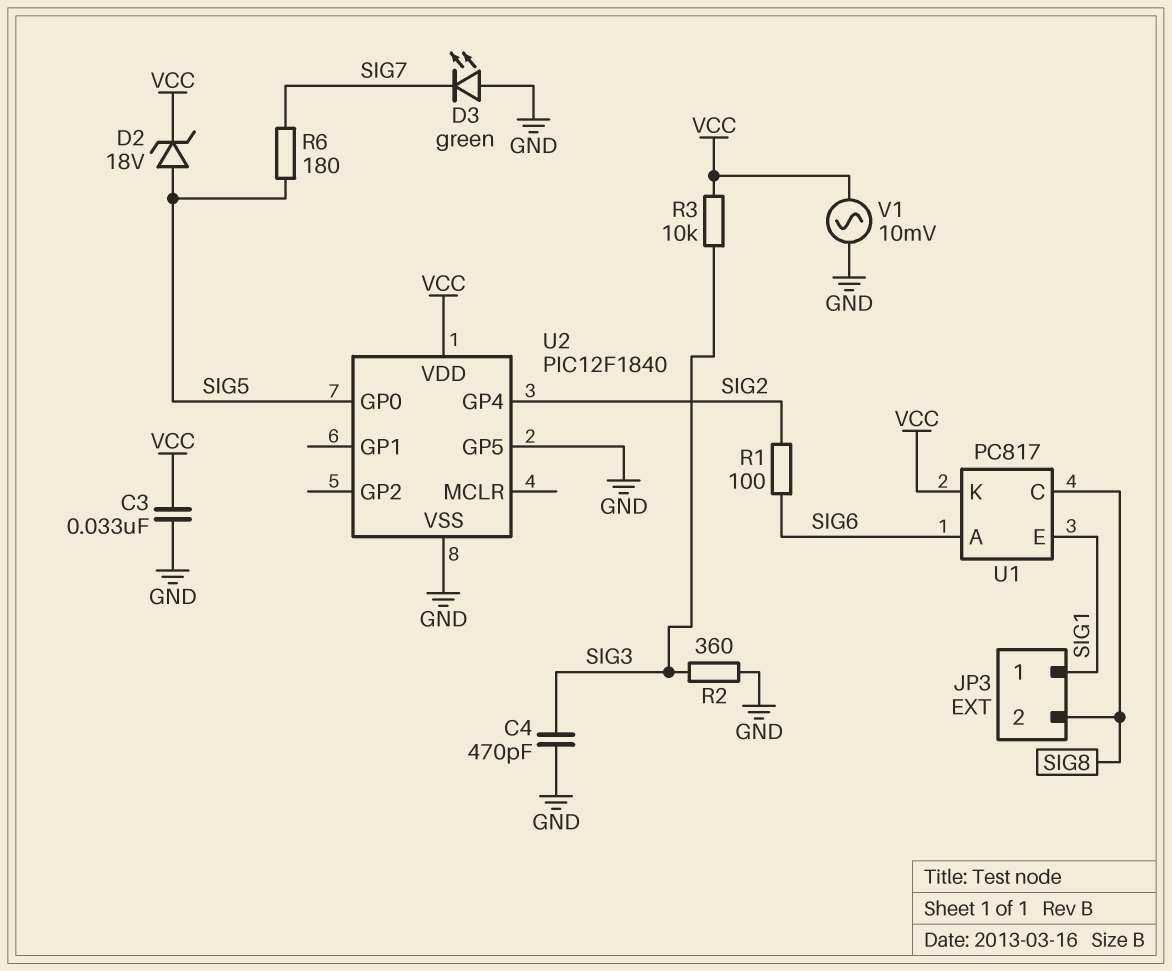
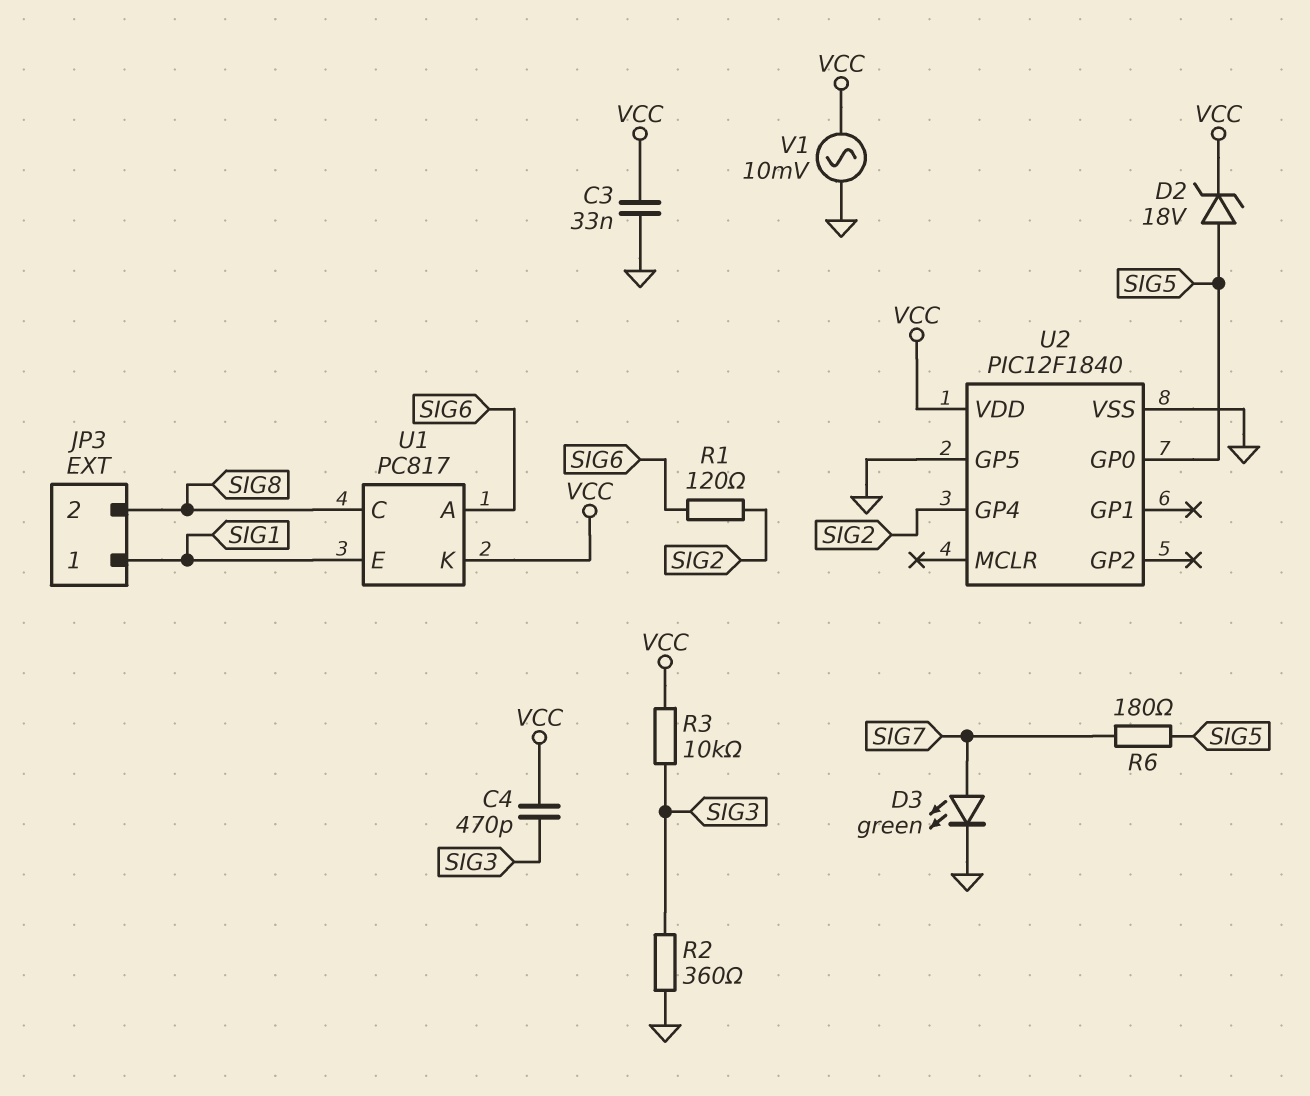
C4: 470pF (GND, SIG3) -> 470pF (SIG3, VCC)
D3: LED green (A GND, K SIG7) -> LED green (A SIG7, K GND)
R1: 100 (SIG2, SIG6) -> 120 (SIG2, SIG6)

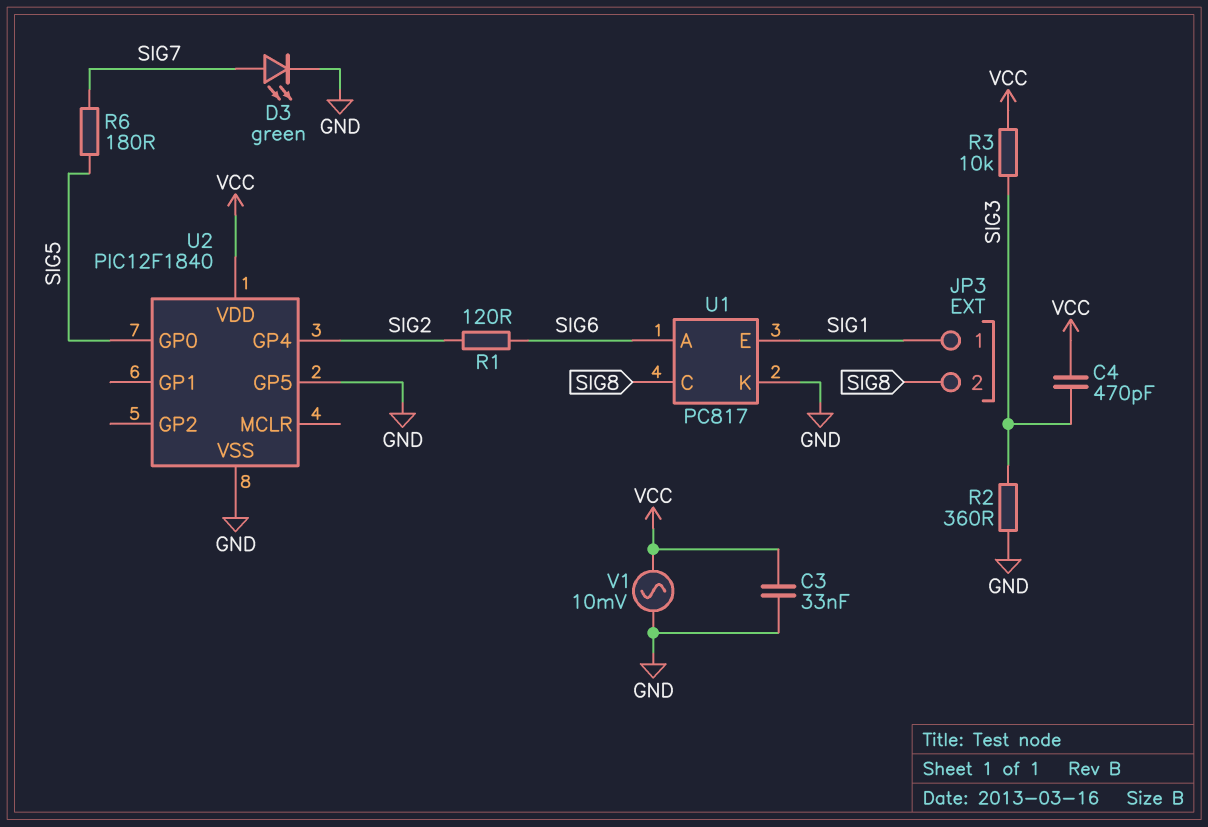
D2: zener 18V (A SIG5, K VCC) -> none
U1 pin K: VCC -> GND

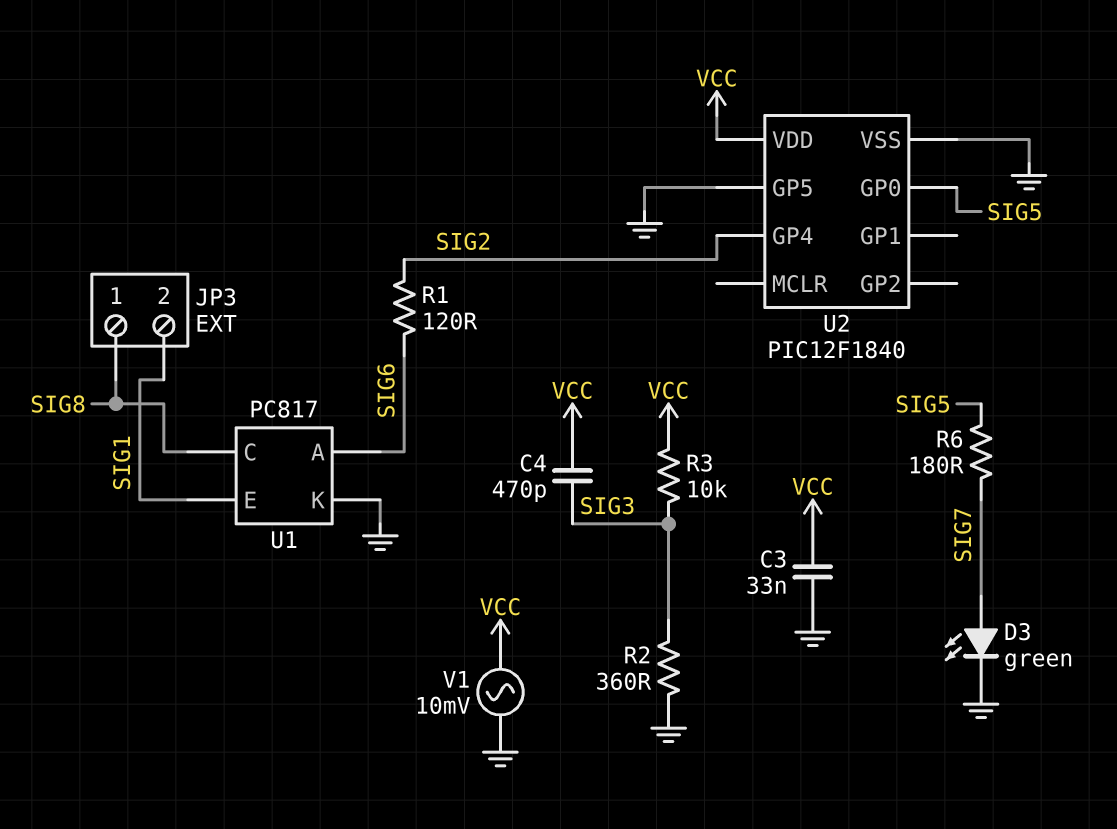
JP3 pin 1: SIG1 -> SIG8
JP3 pin 2: SIG8 -> SIG1

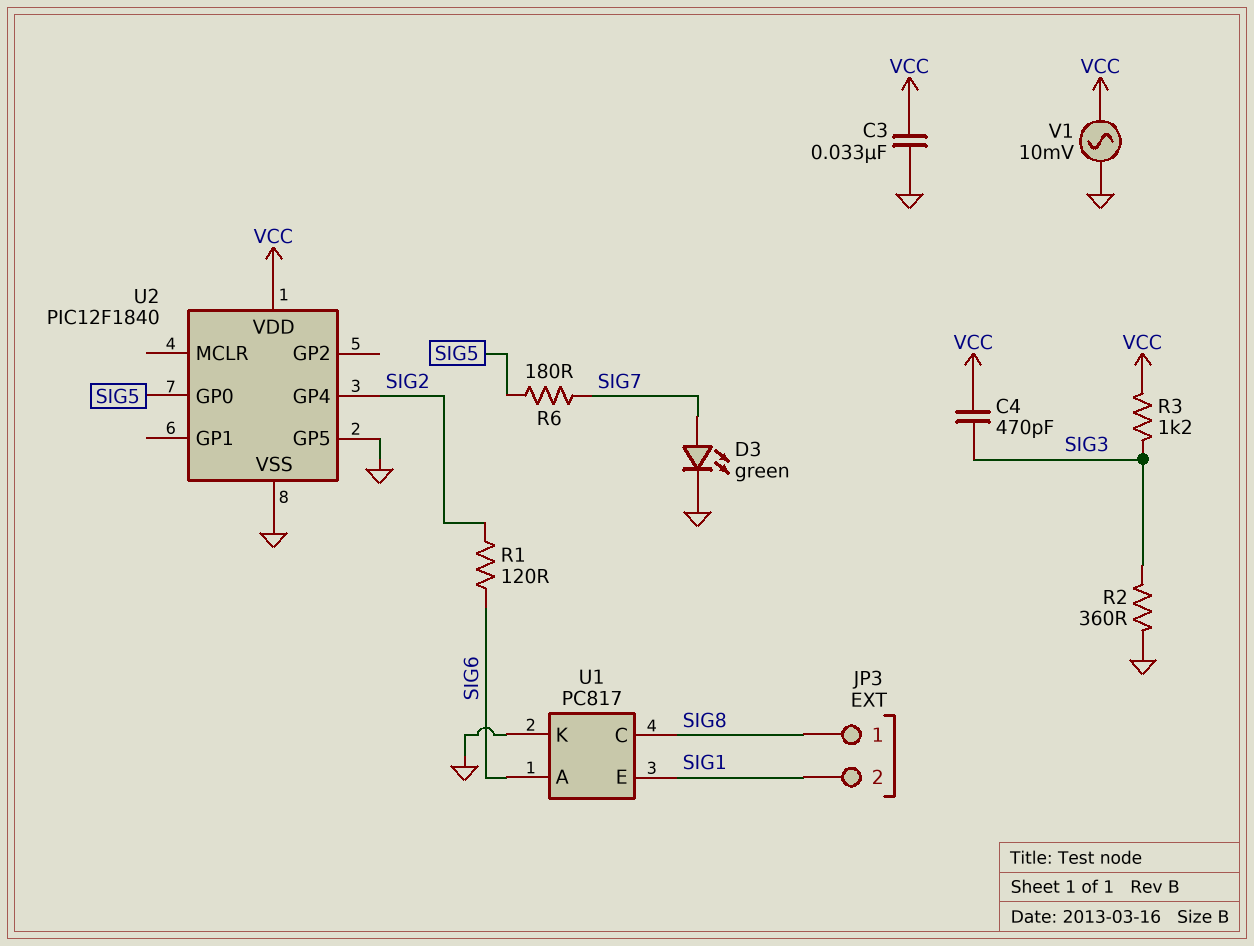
R3: 10k (SIG3, VCC) -> 1.2k (SIG3, VCC)

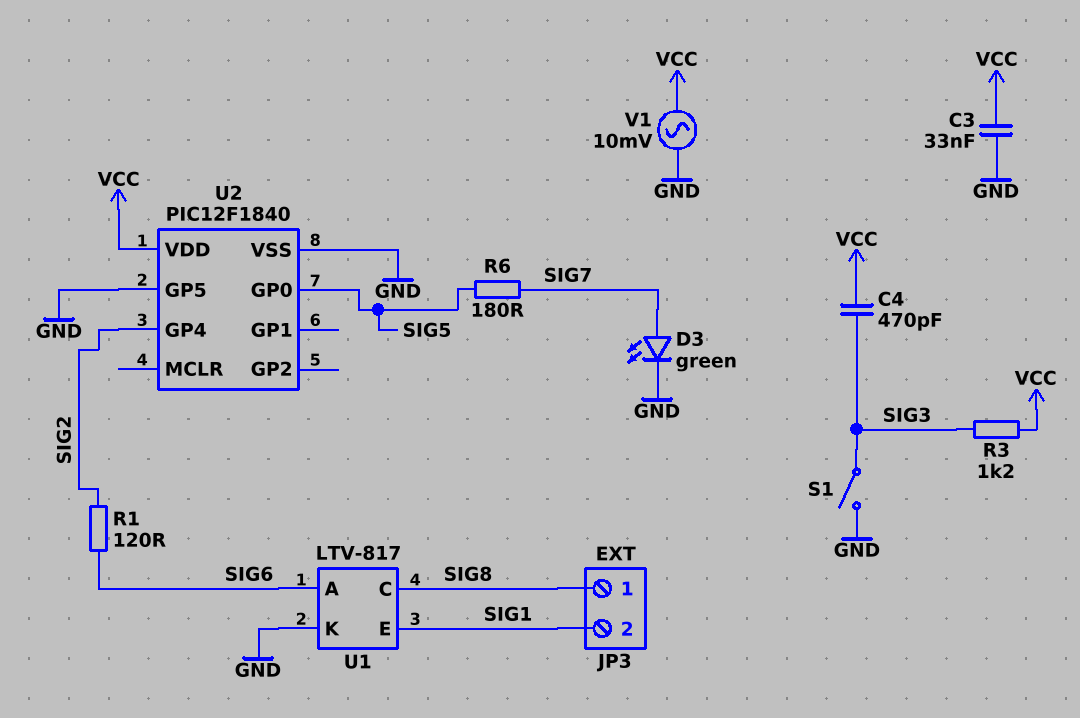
R2: 360 (GND, SIG3) -> none
S1: none -> switch (GND, SIG3)
U1: PC817 -> LTV-817

